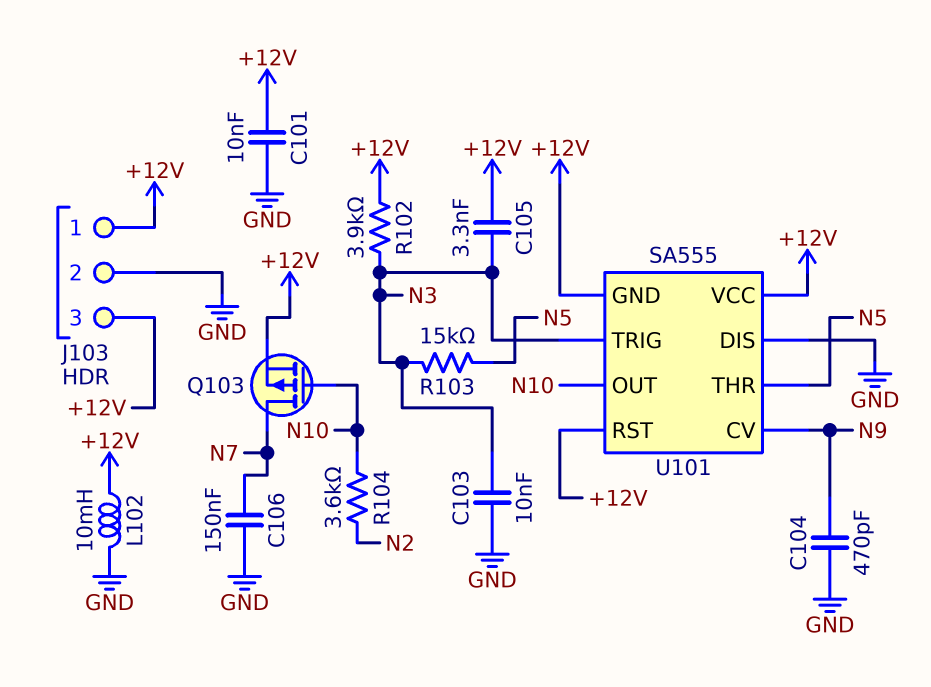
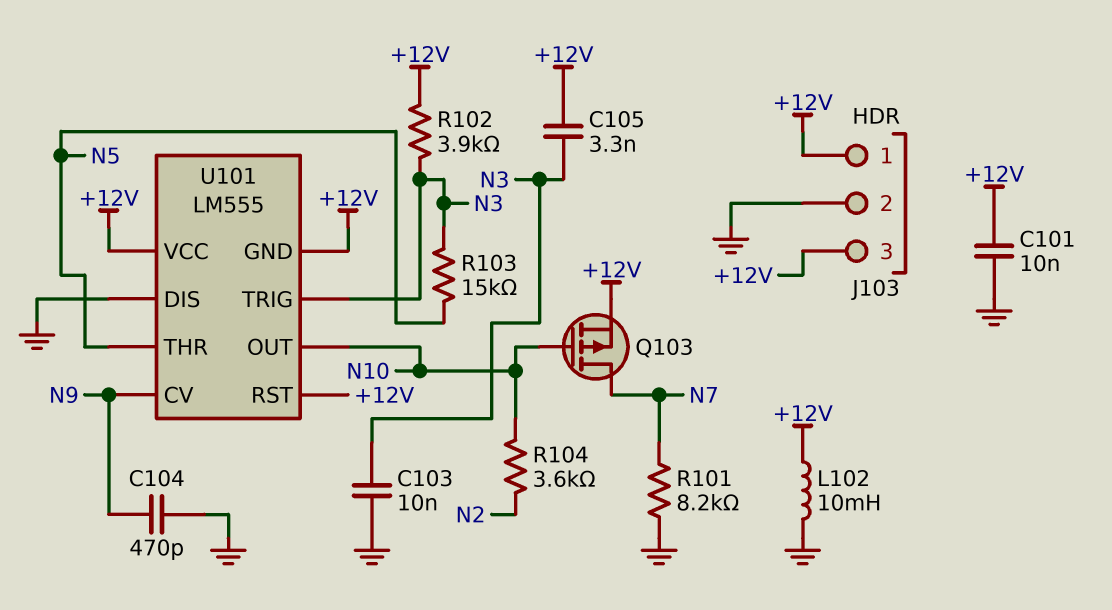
C106: 150nF (GND, N7) -> none
R101: none -> 8.2k (GND, N7)
U101: SA555 -> LM555

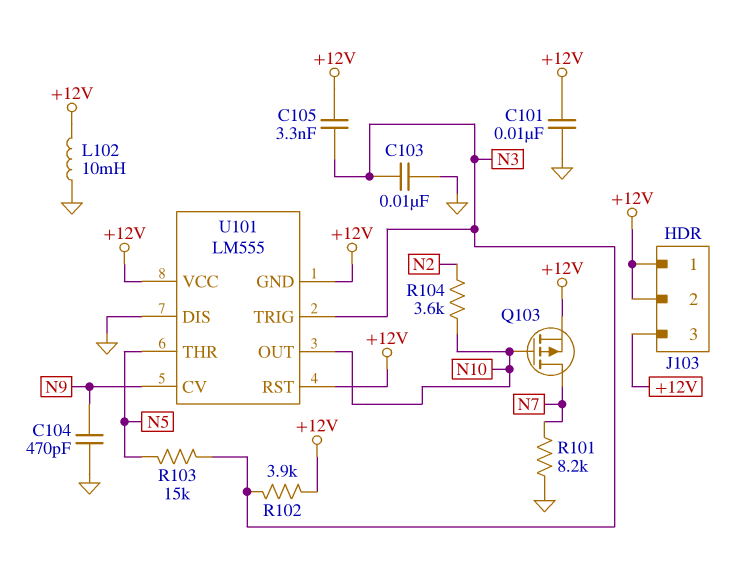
J103 pin 2: GND -> +12V

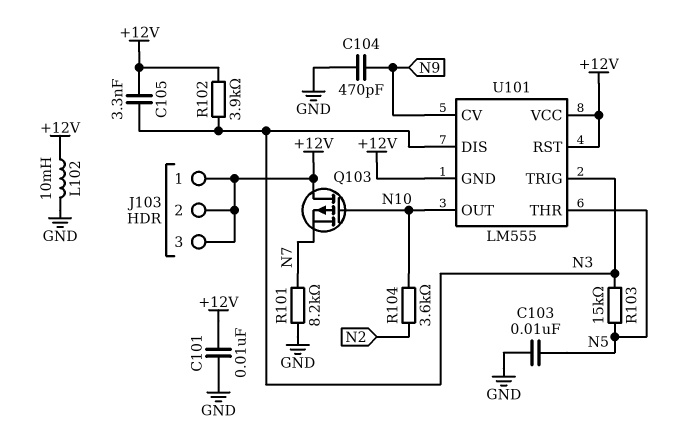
C103: 10nF (GND, N3) -> 10nF (GND, N5)
Q103: PMOS (G N10, D N7, S +12V) -> PMOS (G N10, D +12V, S N7)
U101 pin DIS: GND -> N3

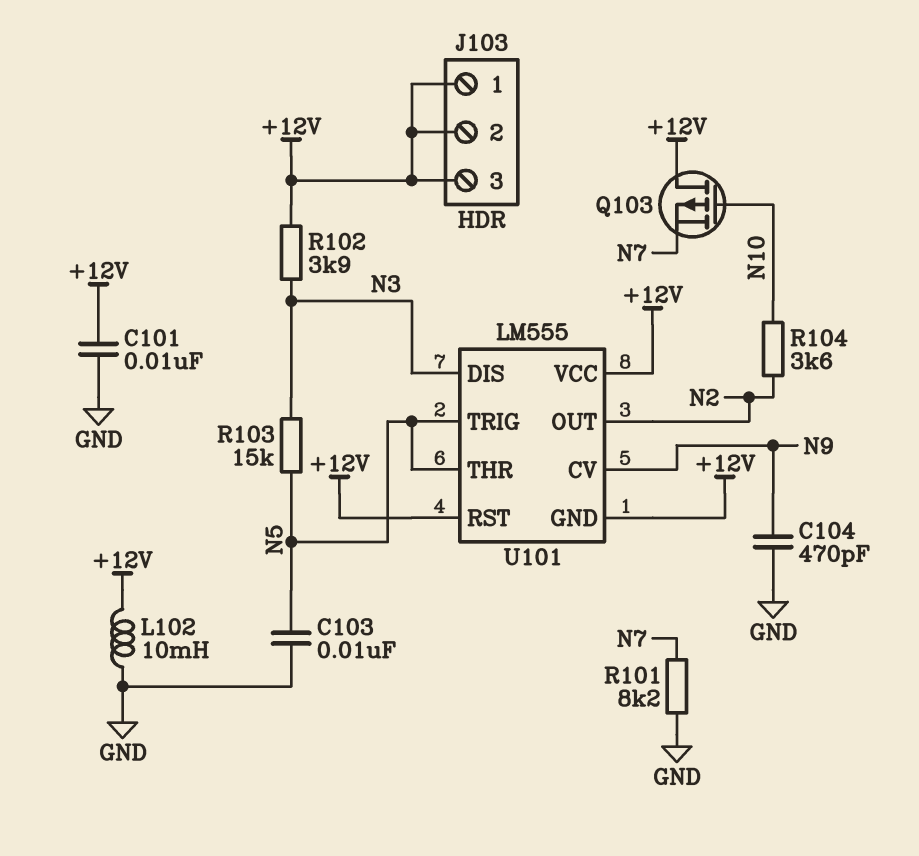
C105: 3.3nF (+12V, N3) -> none
U101 pin OUT: N10 -> N2
U101 pin TRIG: N3 -> N5

